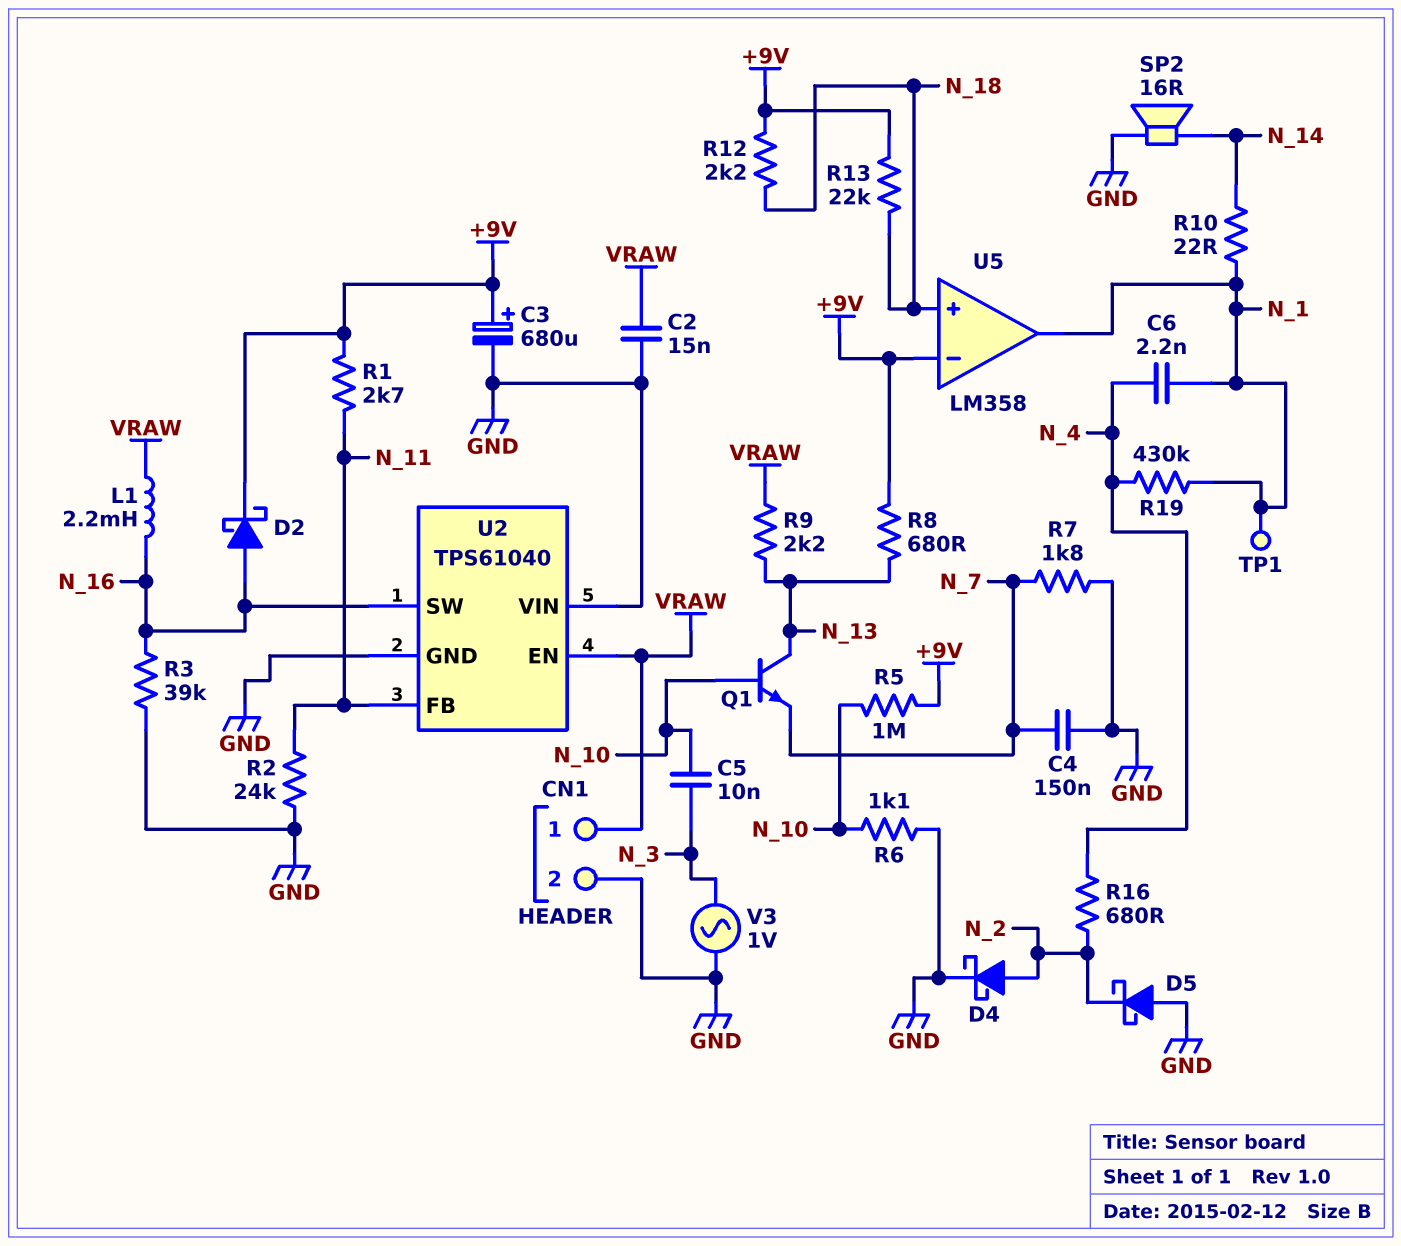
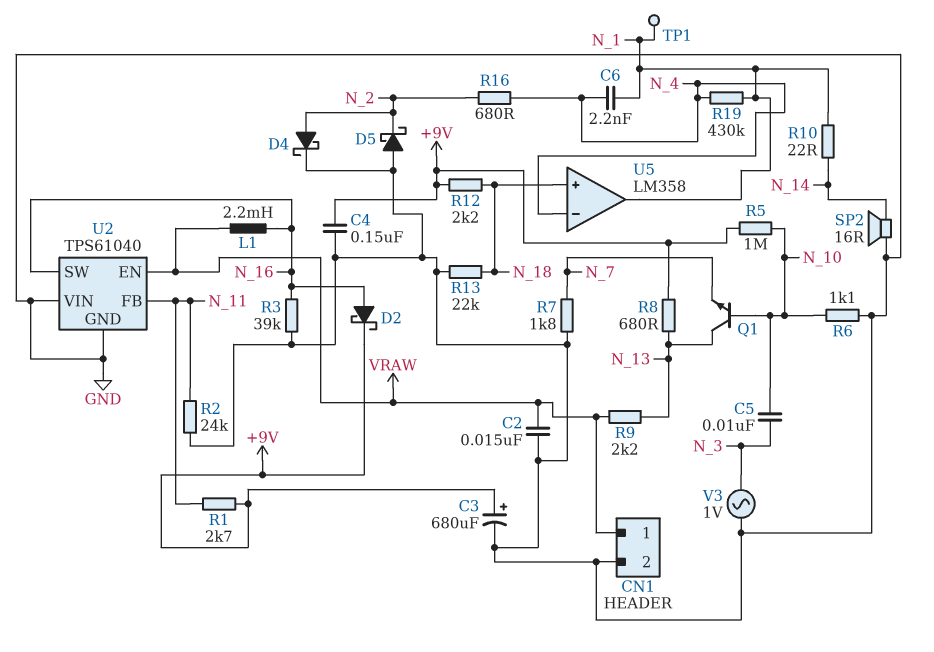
C4: 150nF (GND, N_7) -> 150nF (+9V, GND)
R13: 22k (+9V, N_18) -> 22k (GND, N_18)
U5 pin in-: +9V -> N_4

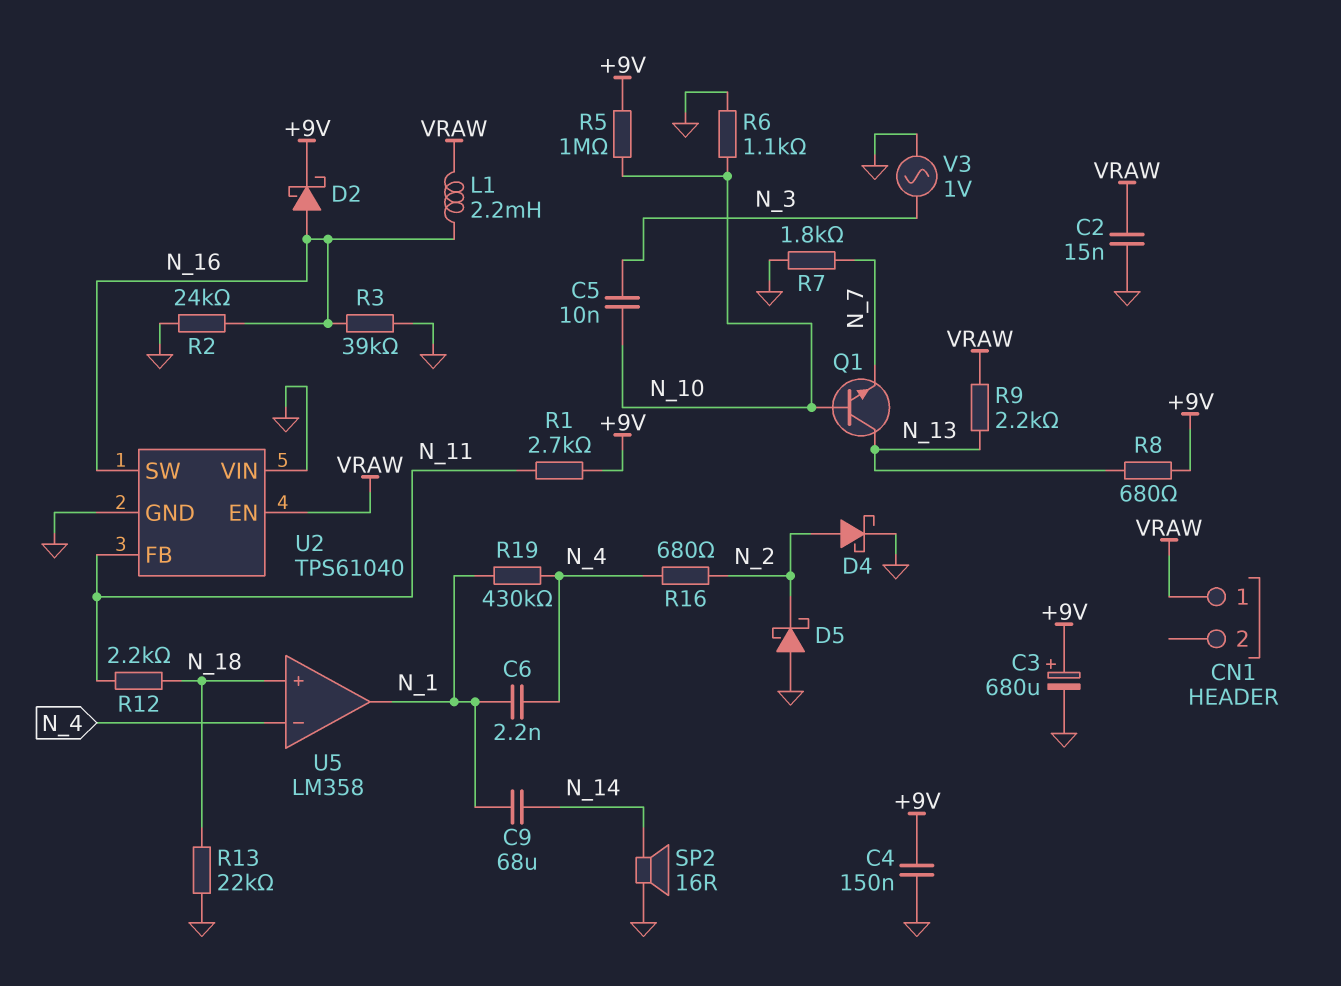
C9: none -> 68uF (N_1, N_14)
CN1 pin 2: GND -> none
R2: 24k (GND, N_11) -> 24k (GND, N_16)
R10: 22 (N_1, N_14) -> none
R12: 2.2k (+9V, N_18) -> 2.2k (N_11, N_18)
TP1: test point (N_1) -> none

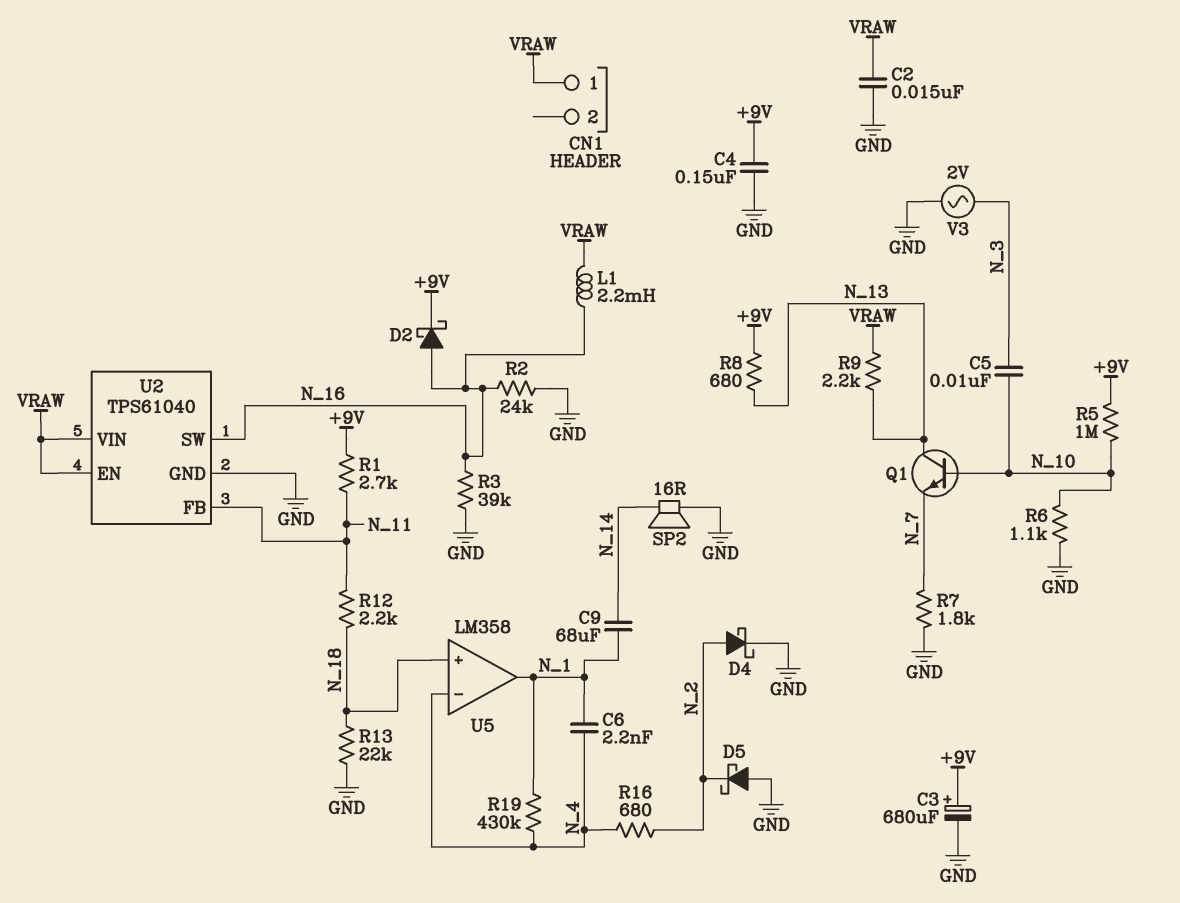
U2 pin VIN: GND -> VRAW
V3: AC 1V (GND, N_3) -> AC 2V (GND, N_3)

